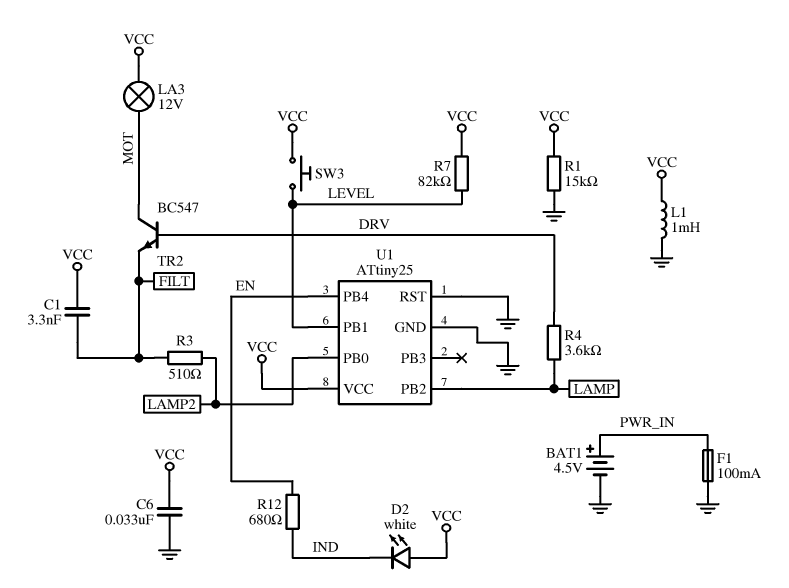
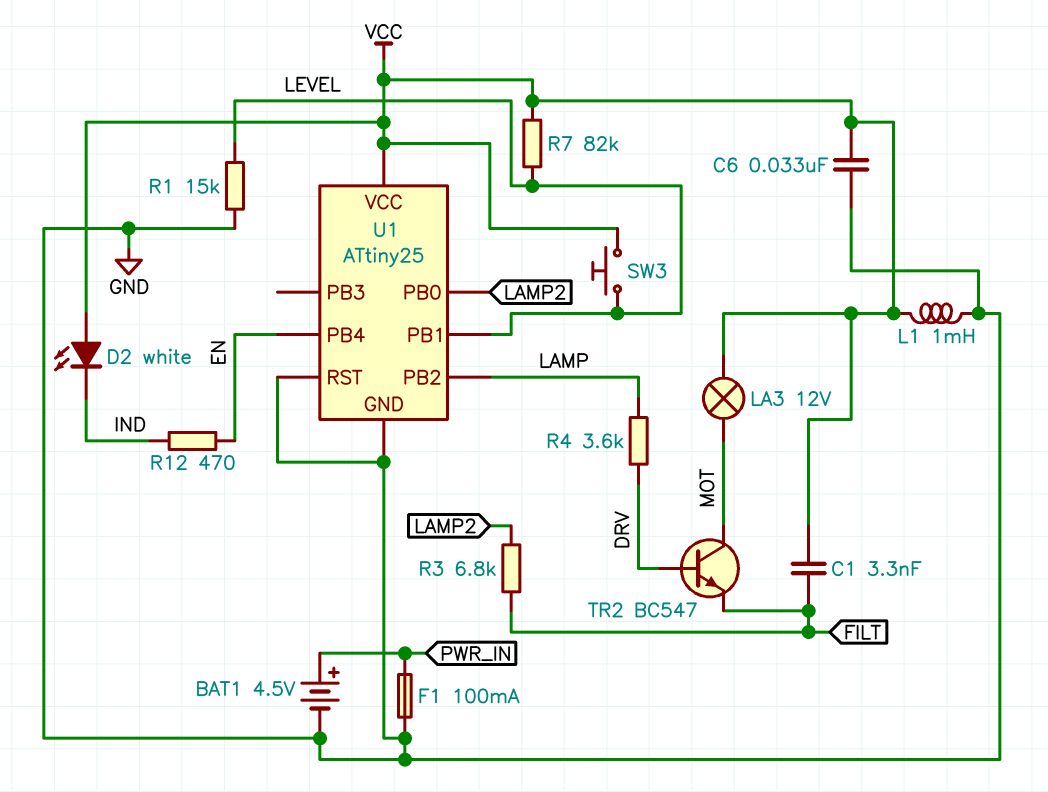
R1: 15k (GND, VCC) -> 15k (GND, LEVEL)
R3: 510 (FILT, LAMP2) -> 6.8k (FILT, LAMP2)
R12: 680 (EN, IND) -> 470 (EN, IND)

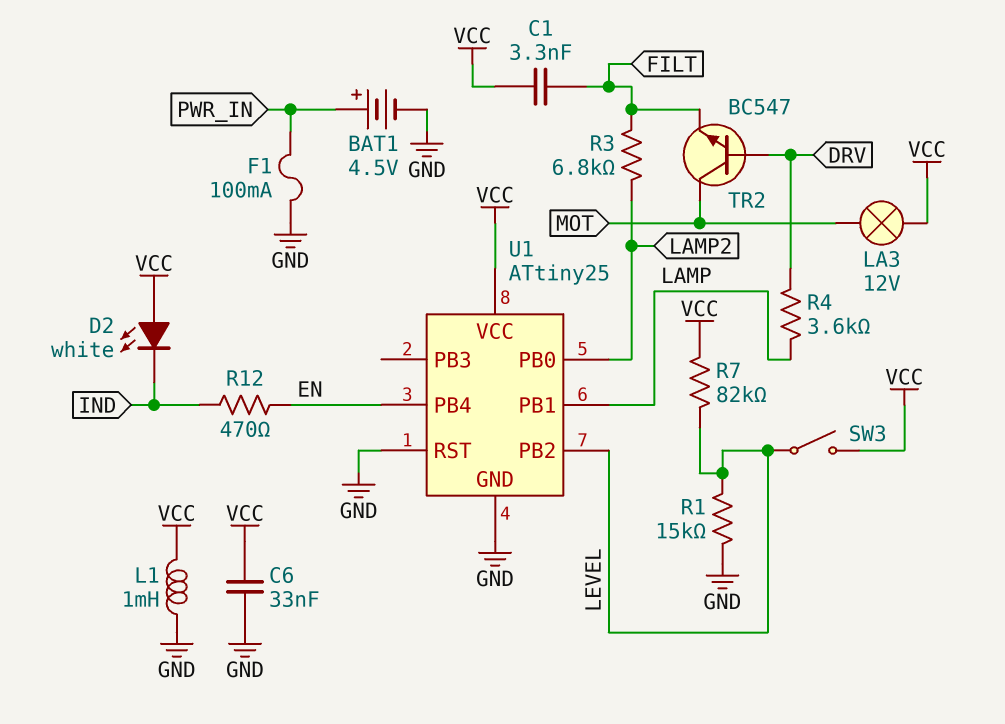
SW3: button (LEVEL, VCC) -> switch (LEVEL, VCC)
U1 pin PB1: LEVEL -> LAMP
U1 pin PB2: LAMP -> LEVEL

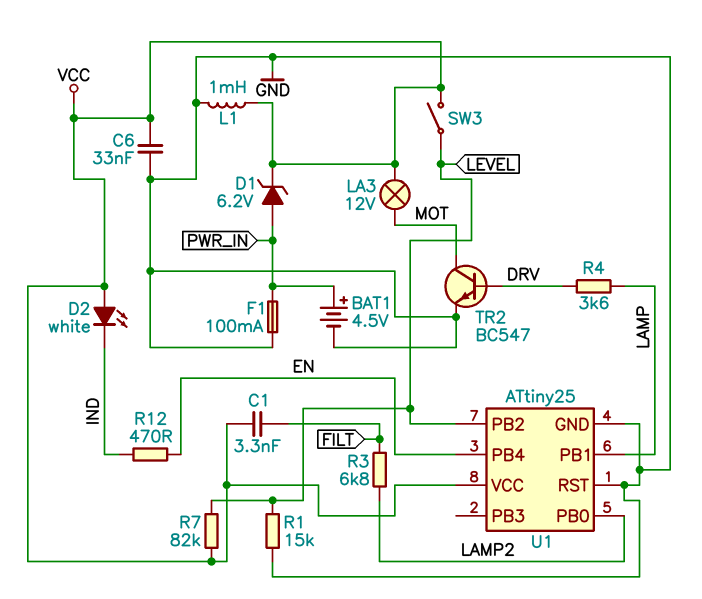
D1: none -> zener 6.2V (A PWR_IN, K VCC)
TR2: NPN BC547 (B DRV, C MOT, E FILT) -> NPN BC547 (B DRV, C MOT, E GND)

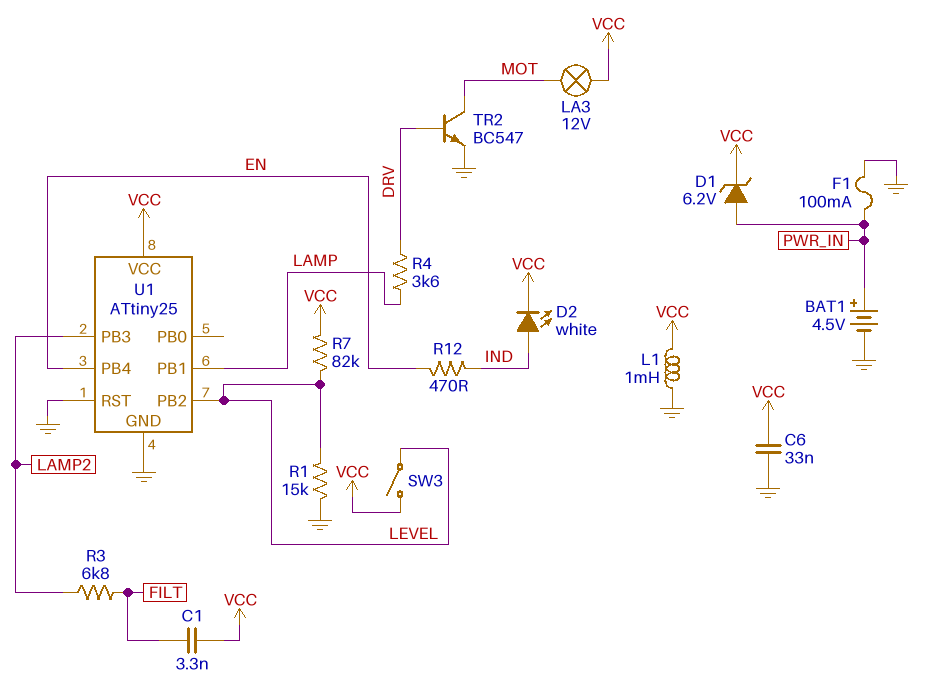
D2: LED white (A VCC, K IND) -> LED white (A IND, K VCC)
U1 pin PB0: LAMP2 -> none
U1 pin PB3: none -> LAMP2

